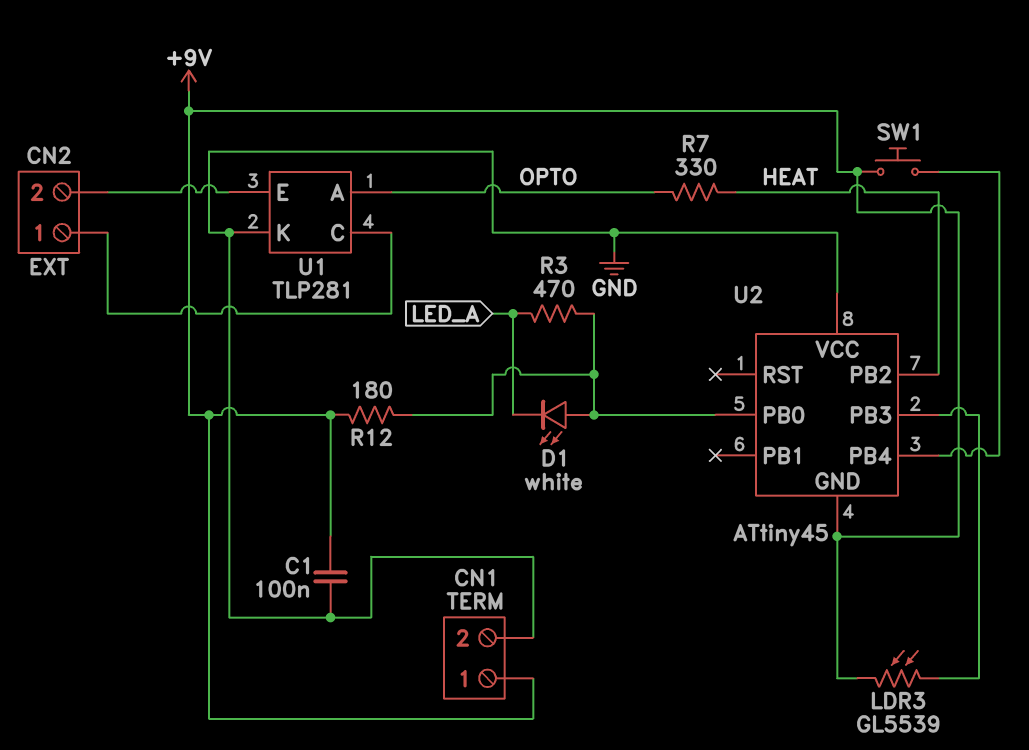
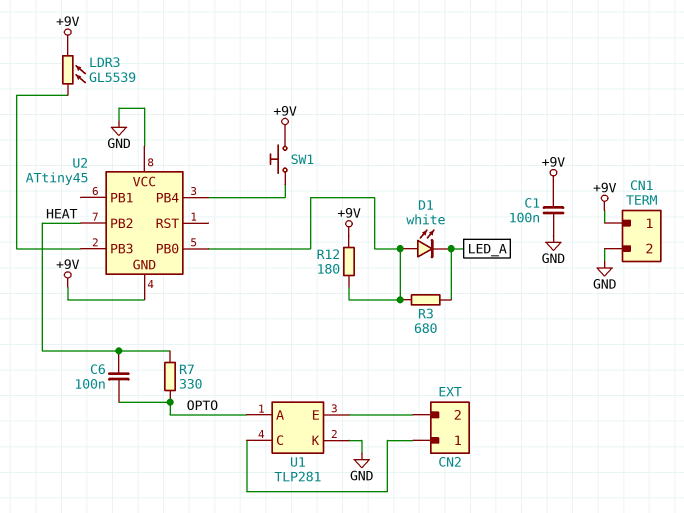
C6: none -> 100nF (HEAT, OPTO)
R3: 470 (LED_A, U2/PB0) -> 680 (LED_A, U2/PB0)

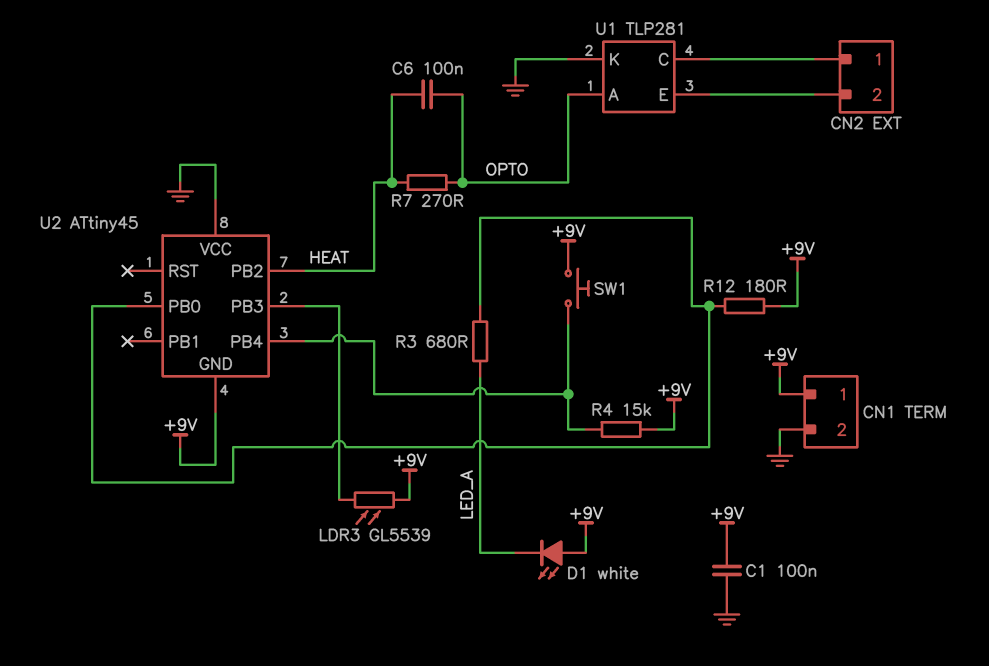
D1: LED white (A U2/PB0, K LED_A) -> LED white (A +9V, K LED_A)
R4: none -> 15k (+9V, U2/PB4)
R7: 330 (HEAT, OPTO) -> 270 (HEAT, OPTO)

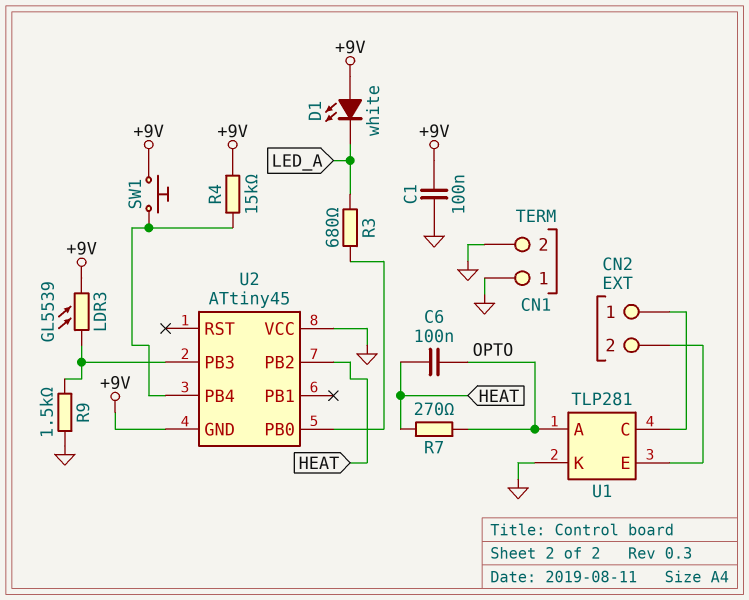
CN1 pin 1: +9V -> GND
R9: none -> 1.5k (GND, U2/PB3)
R12: 180 (+9V, U2/PB0) -> none

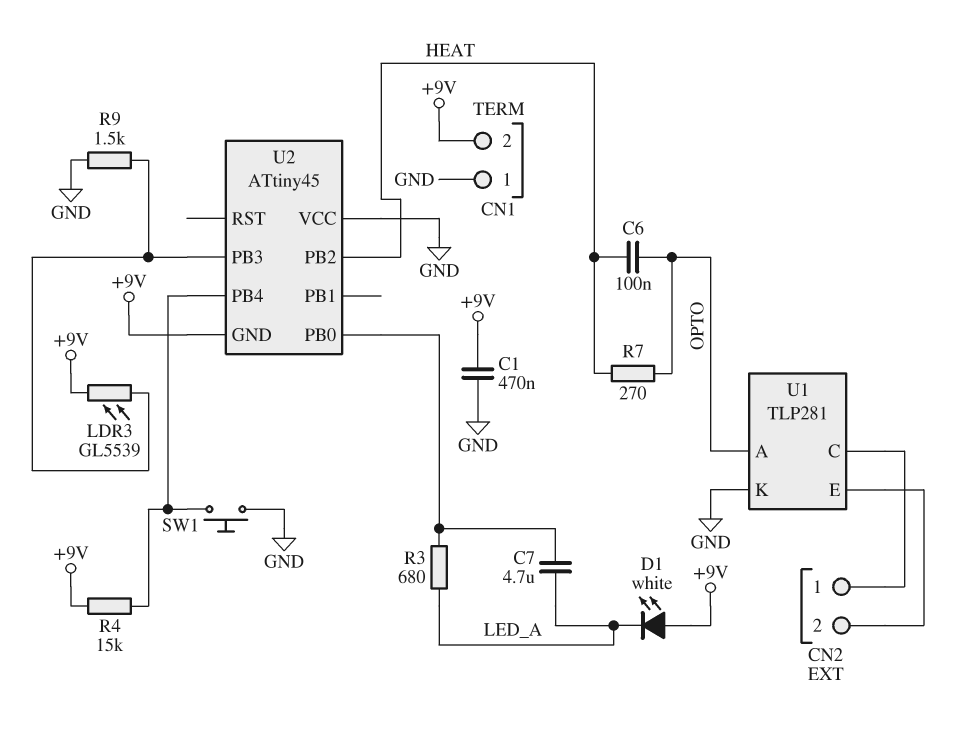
C1: 100nF (+9V, GND) -> 470nF (+9V, GND)
C7: none -> 4.7uF (LED_A, U2/PB0)
CN1 pin 2: GND -> +9V
SW1: button (+9V, U2/PB4) -> button (GND, U2/PB4)

